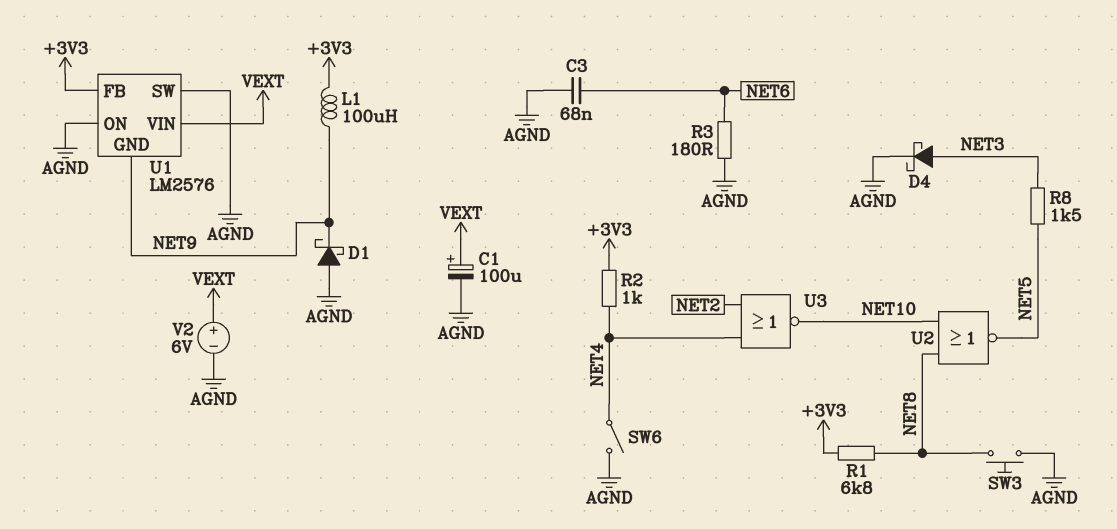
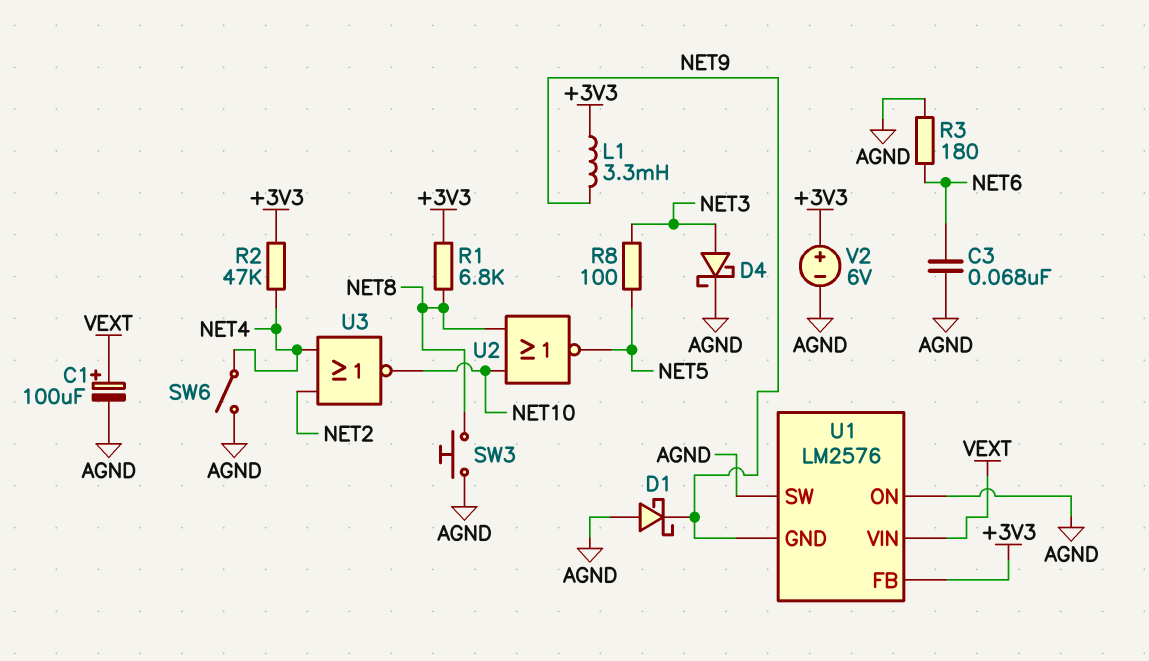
L1: 100uH (+3V3, NET9) -> 3.3mH (+3V3, NET9)
R2: 1k (+3V3, NET4) -> 47k (+3V3, NET4)
R8: 1.5k (NET3, NET5) -> 100 (NET3, NET5)
V2: 6V (plus VEXT, minus AGND) -> 6V (plus +3V3, minus AGND)

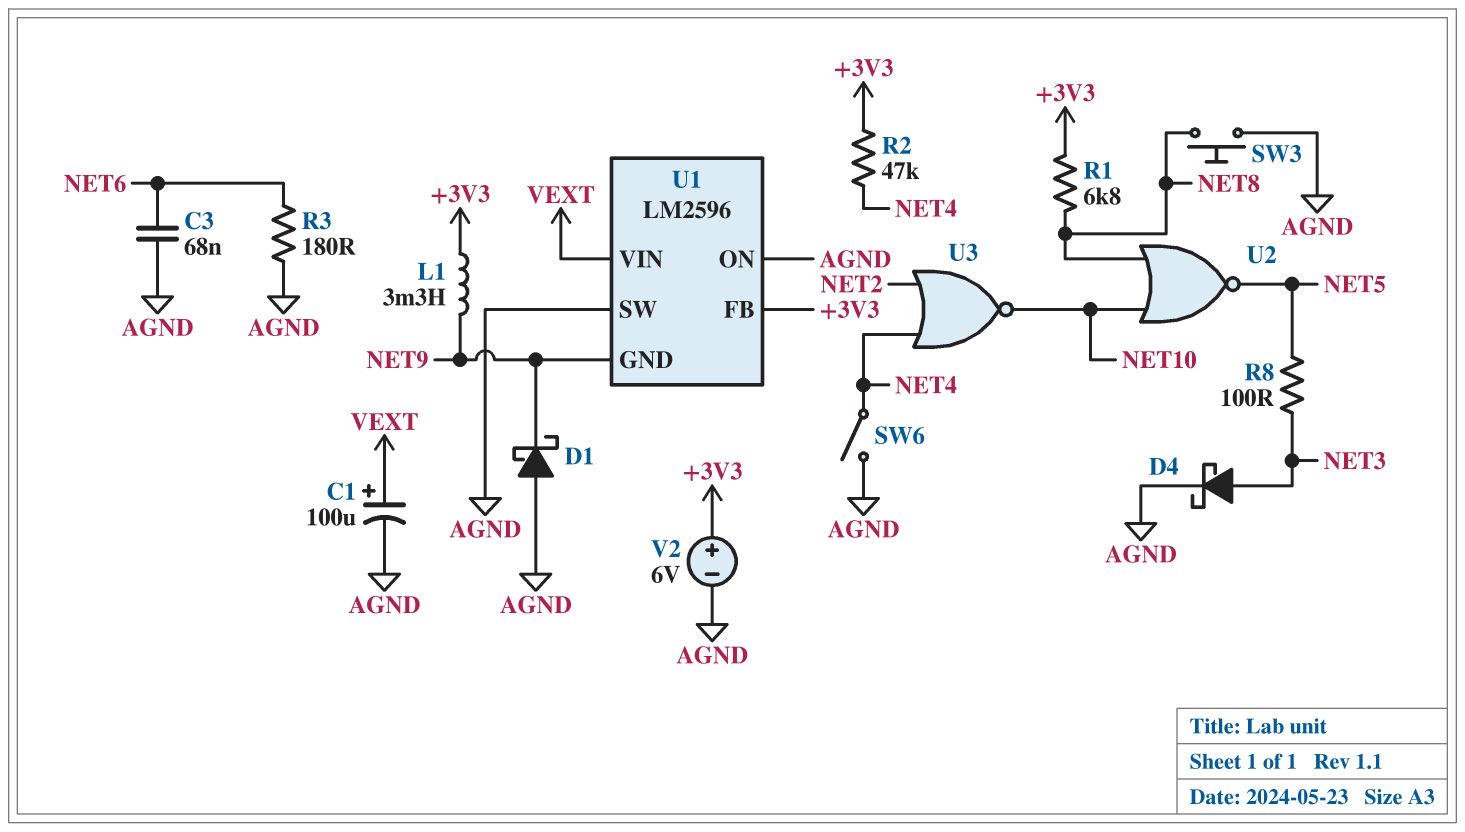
U1: LM2576 -> LM2596

